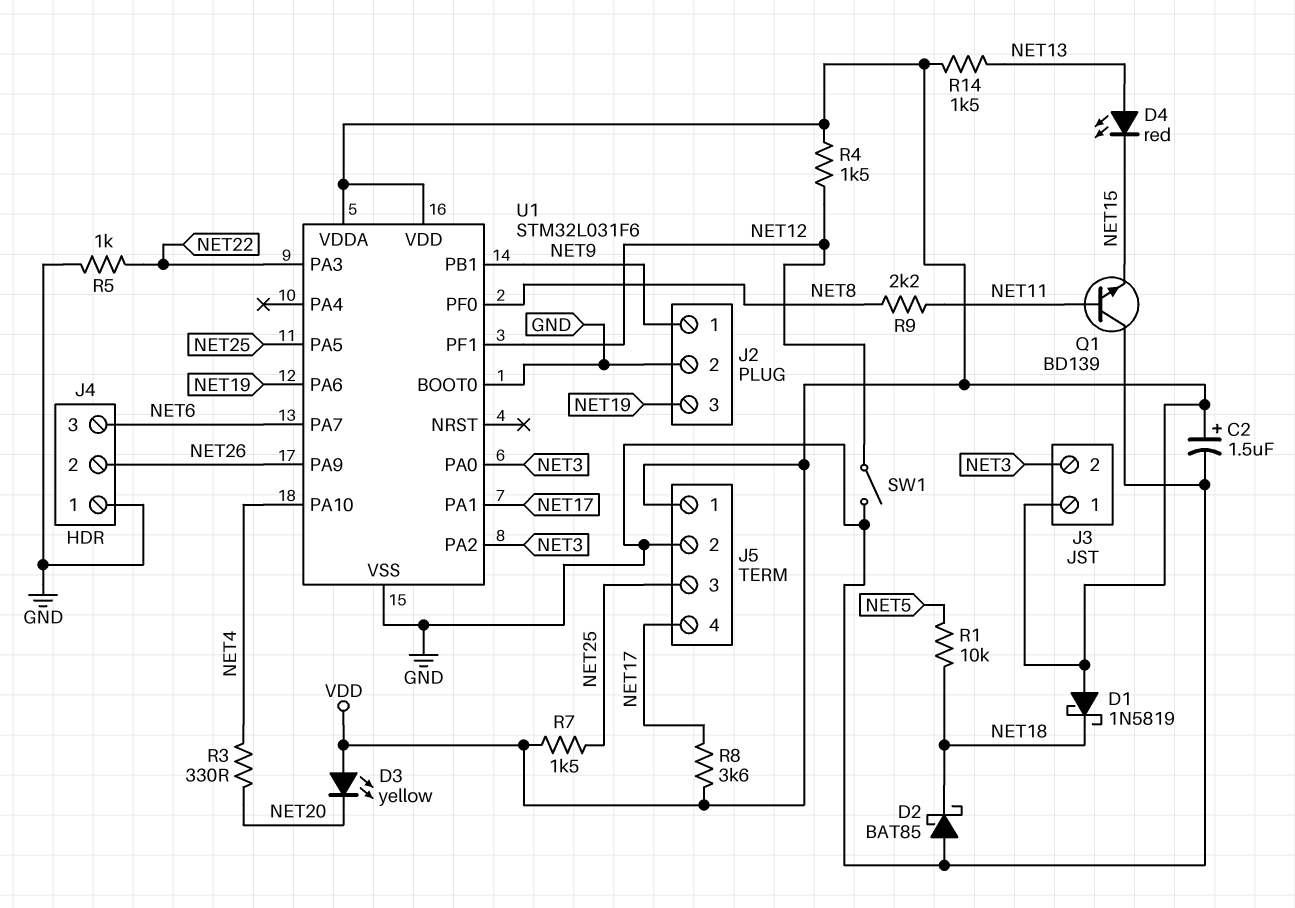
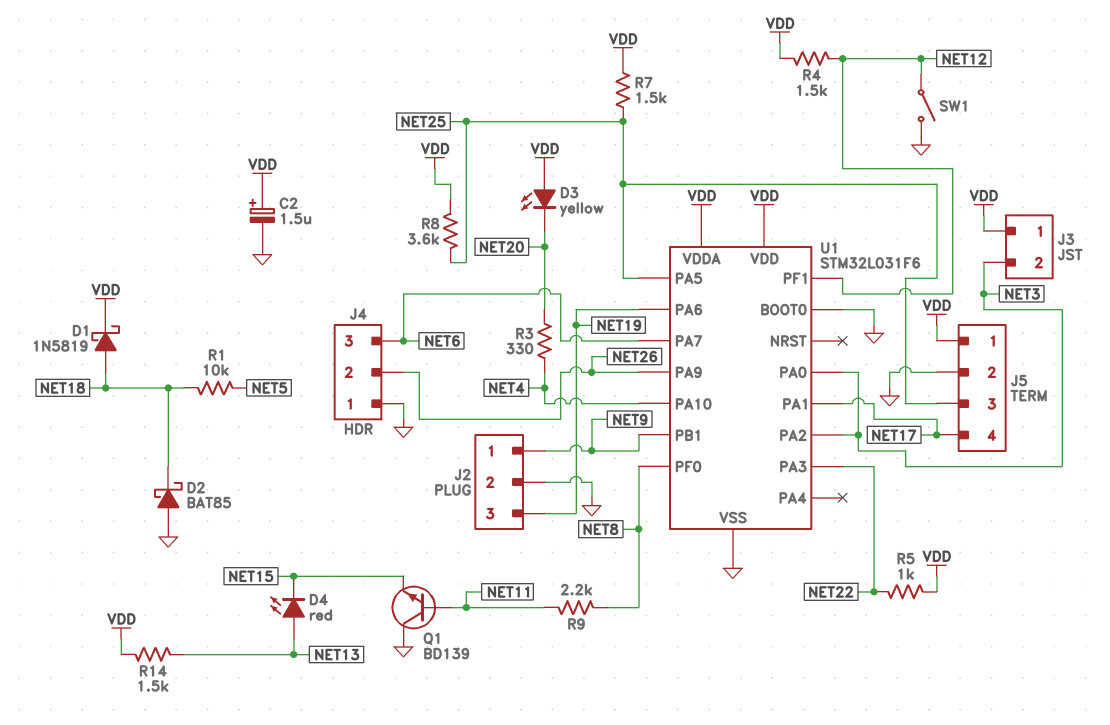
D1: schottky 1N5819 (A VDD, K NET18) -> schottky 1N5819 (A NET18, K VDD)
R5: 1k (GND, NET22) -> 1k (NET22, VDD)
R8: 3.6k (NET17, VDD) -> 3.6k (NET25, VDD)

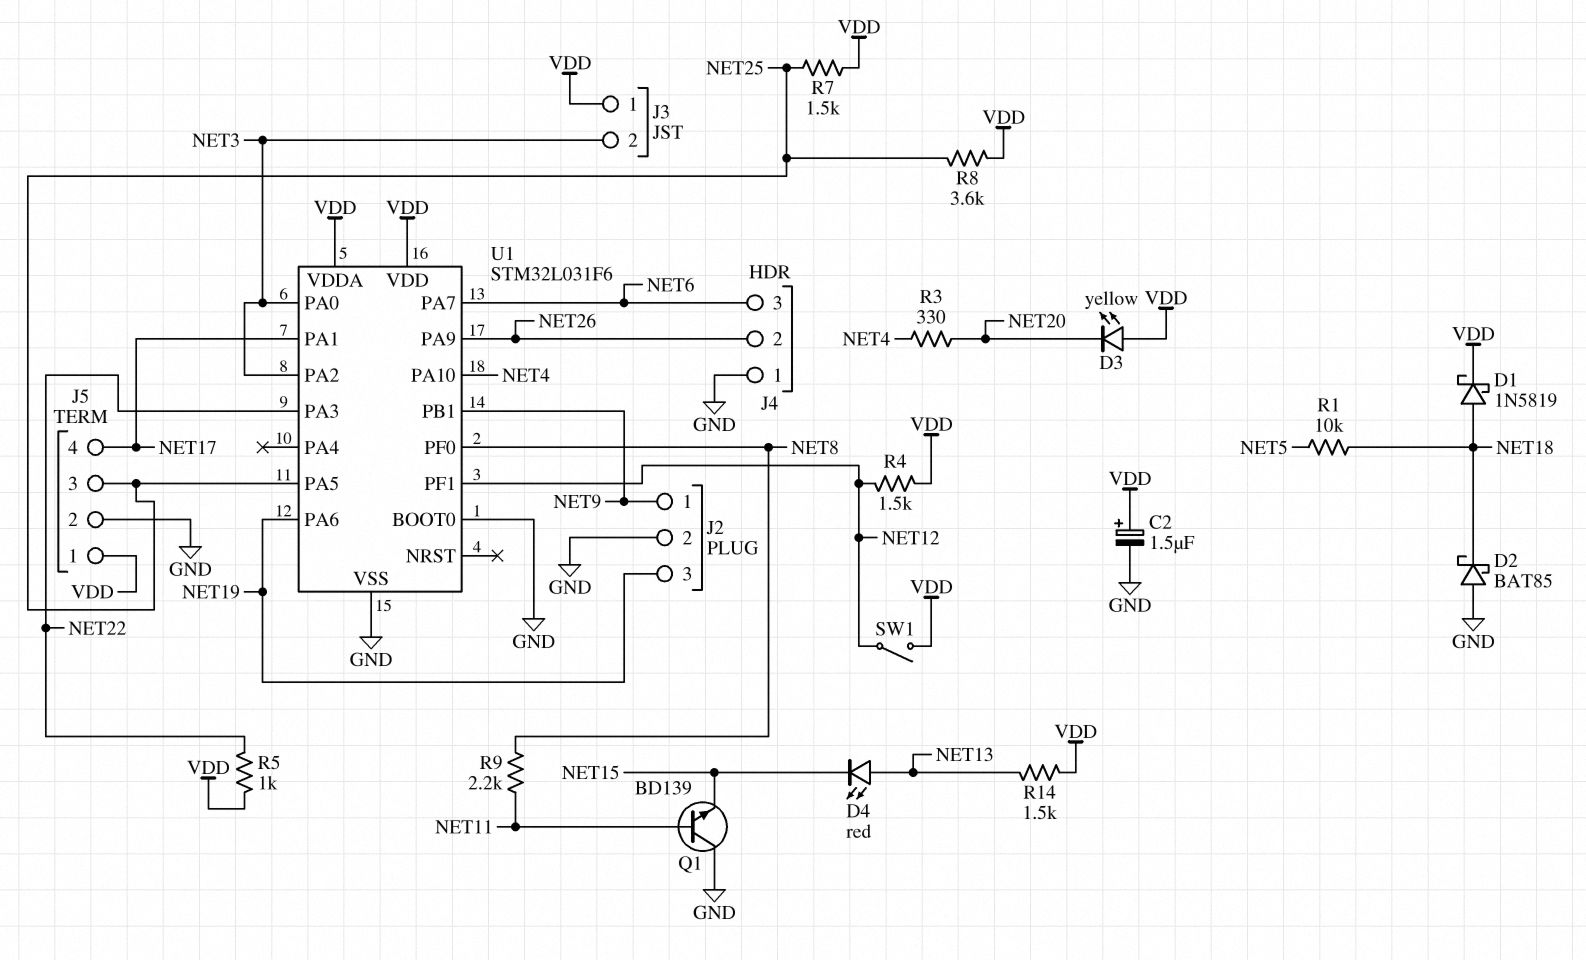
SW1: switch (GND, NET12) -> switch (NET12, VDD)

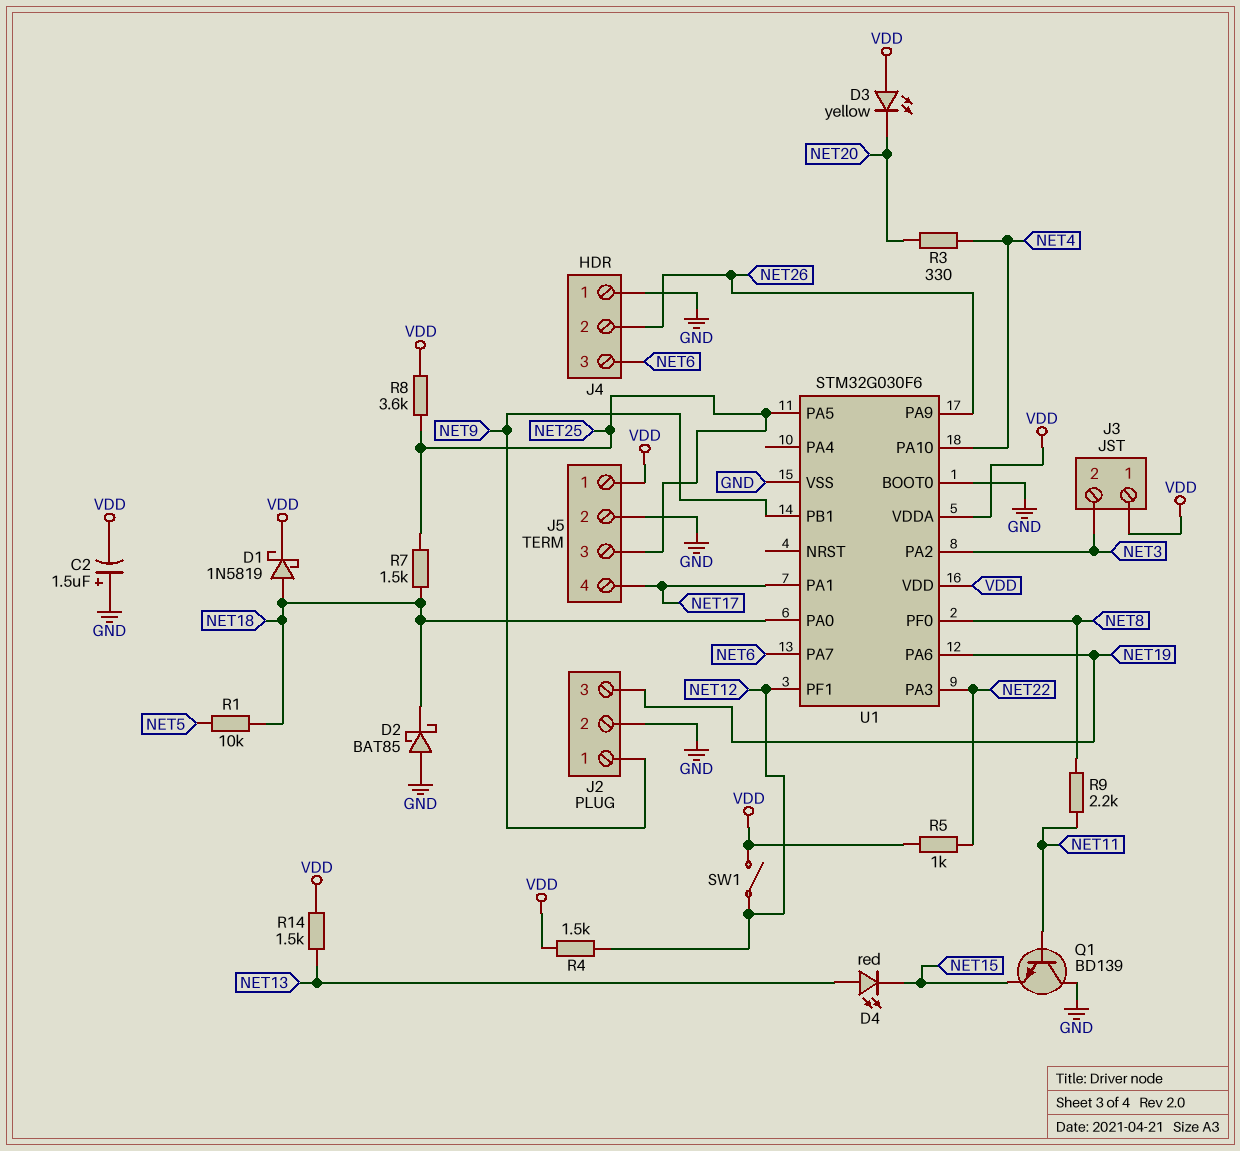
C2: 1.5uF (plus VDD, minus GND) -> 1.5uF (plus GND, minus VDD)
R7: 1.5k (NET25, VDD) -> 1.5k (NET18, NET25)
U1: STM32L031F6 -> STM32G030F6
U1 pin PA0: NET3 -> NET18

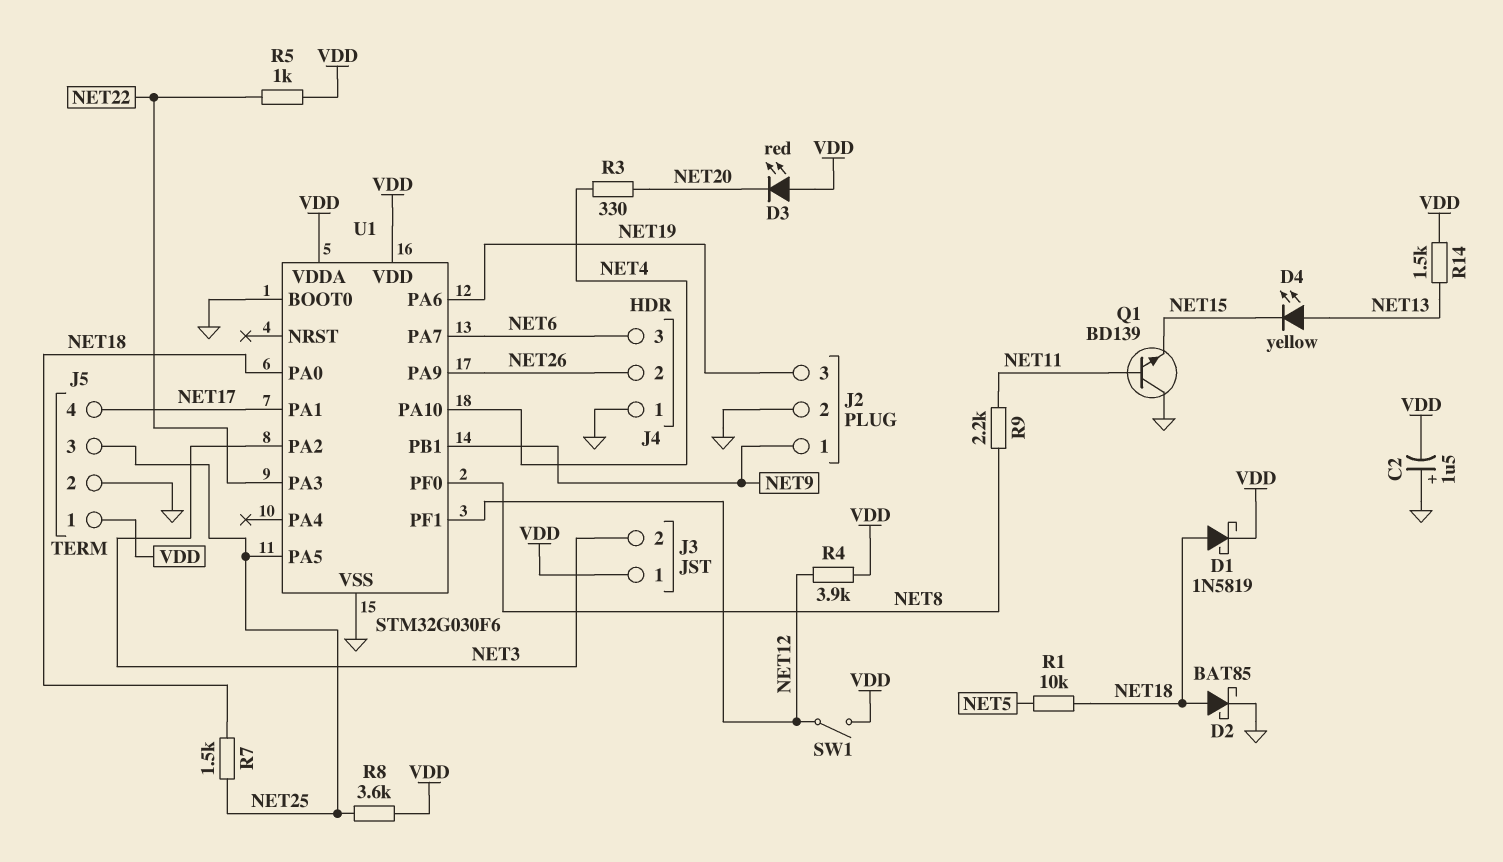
D2: schottky BAT85 (A GND, K NET18) -> schottky BAT85 (A NET18, K GND)
D3: LED yellow (A VDD, K NET20) -> LED red (A VDD, K NET20)
D4: LED red (A NET13, K NET15) -> LED yellow (A NET13, K NET15)
R4: 1.5k (NET12, VDD) -> 3.9k (NET12, VDD)

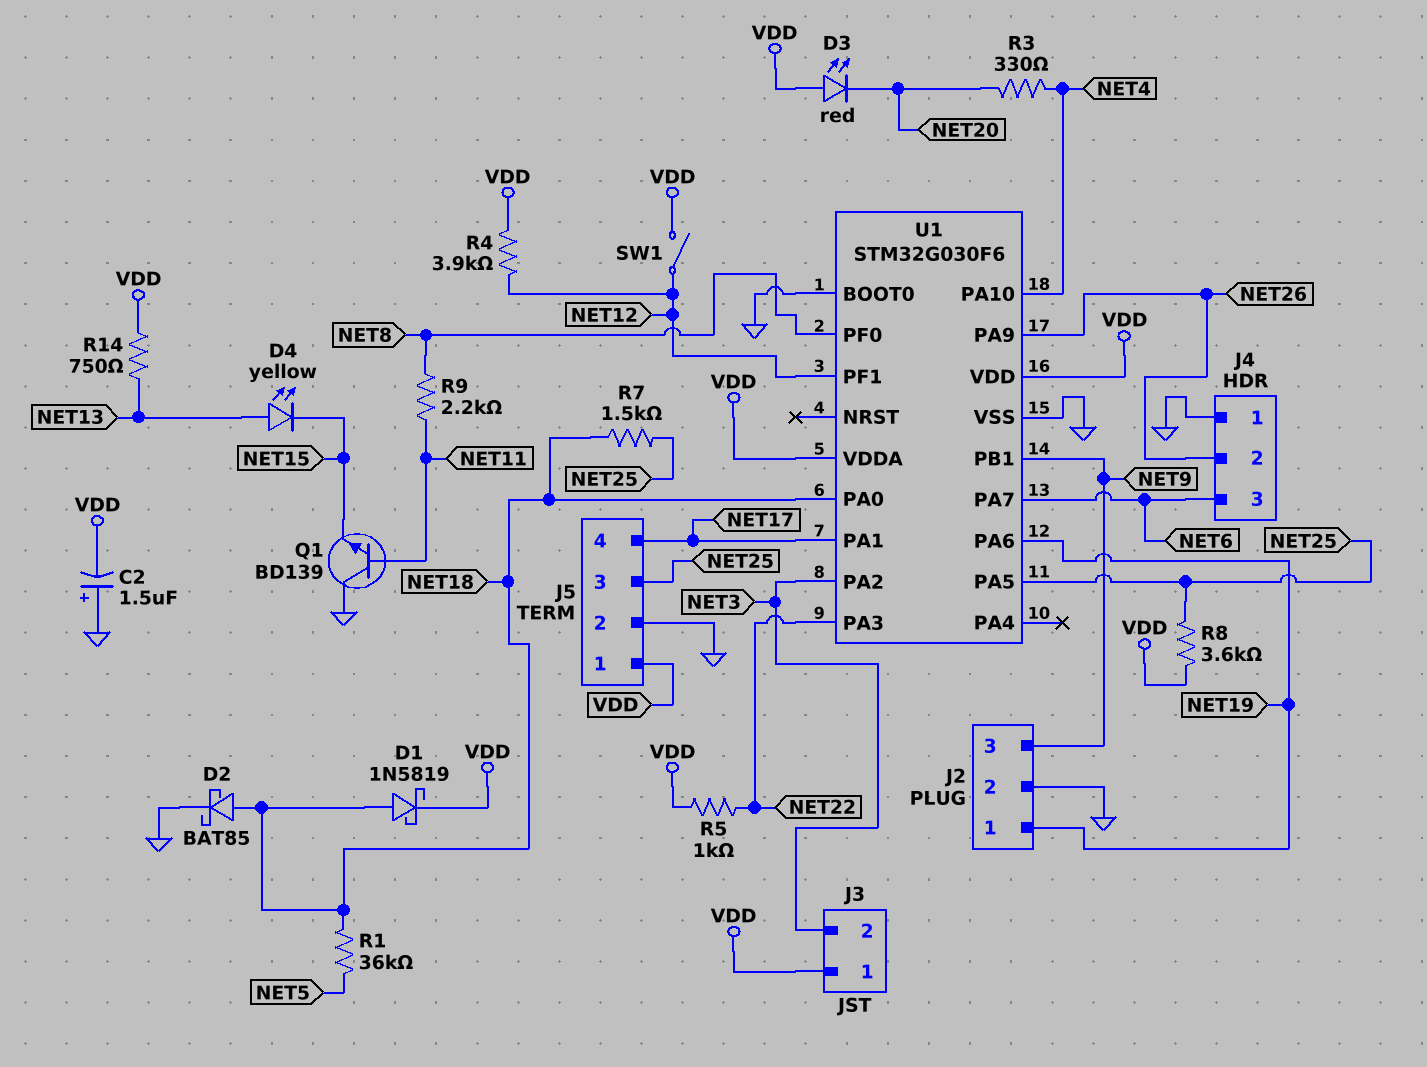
J2 pin 1: NET9 -> NET19
J2 pin 3: NET19 -> NET9
R1: 10k (NET5, NET18) -> 36k (NET5, NET18)
R14: 1.5k (NET13, VDD) -> 750 (NET13, VDD)

